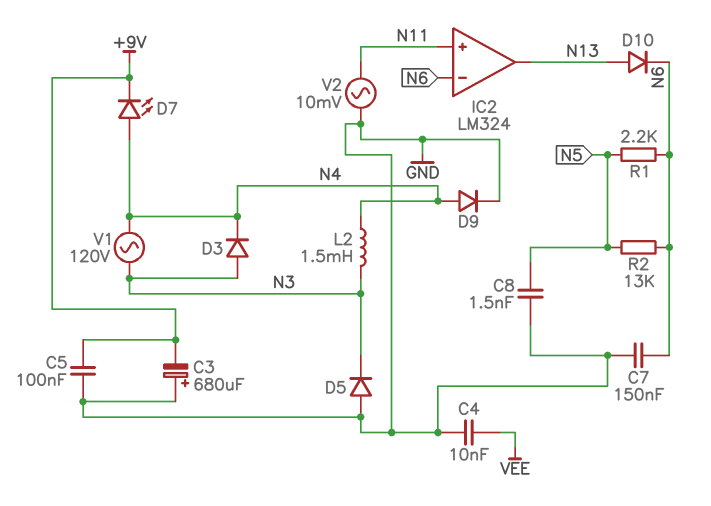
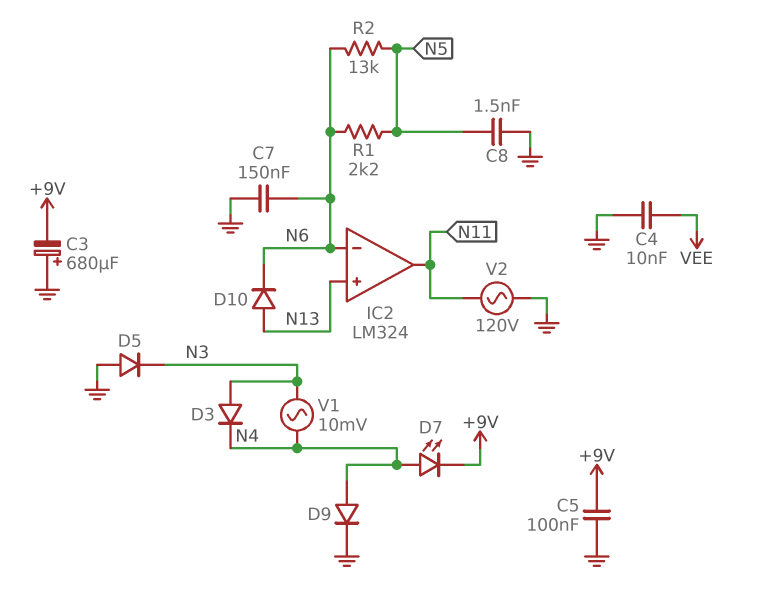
IC2 pin in+: N11 -> N13
IC2 pin out: N13 -> N11
L2: 1.5mH (N3, N4) -> none
V1: AC 120V (N3, N4) -> AC 10mV (N3, N4)
V2: AC 10mV (GND, N11) -> AC 120V (GND, N11)

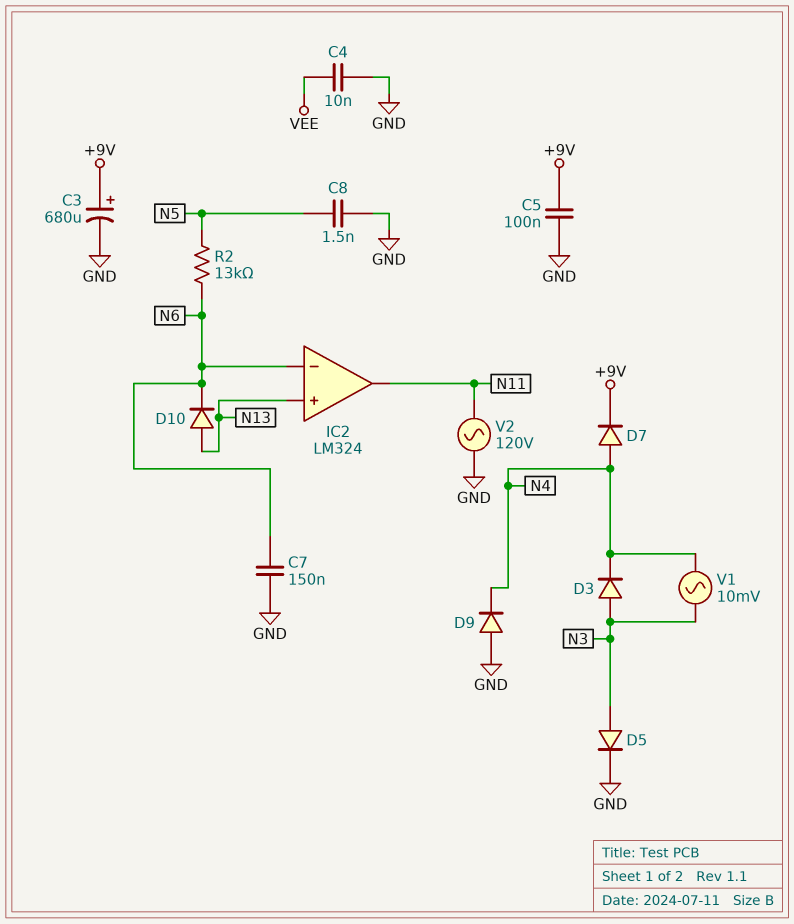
C3: 680uF (plus GND, minus +9V) -> 680uF (plus +9V, minus GND)
D5: diode (A GND, K N3) -> diode (A N3, K GND)
D7: LED (A N4, K +9V) -> diode (A N4, K +9V)
D9: diode (A N4, K GND) -> diode (A GND, K N4)
R1: 2.2k (N5, N6) -> none

